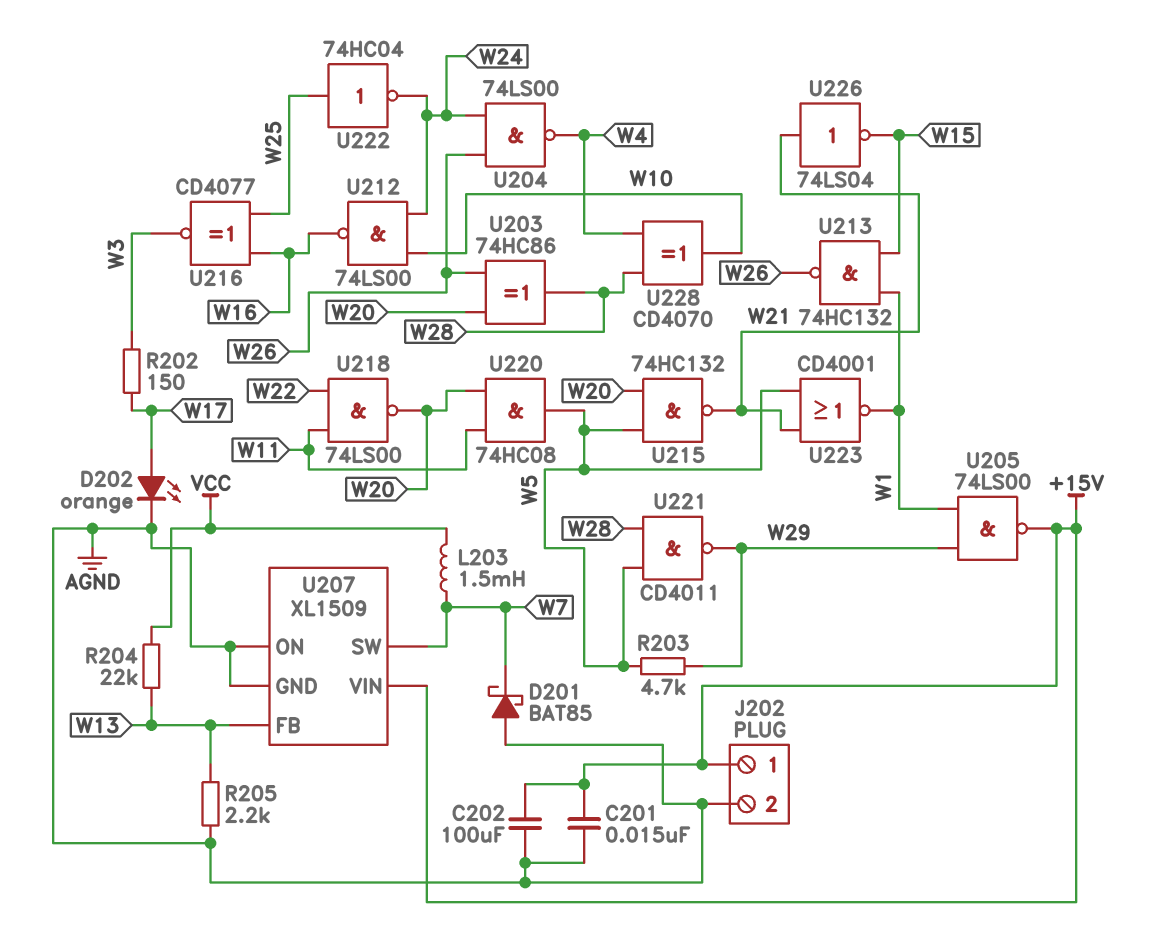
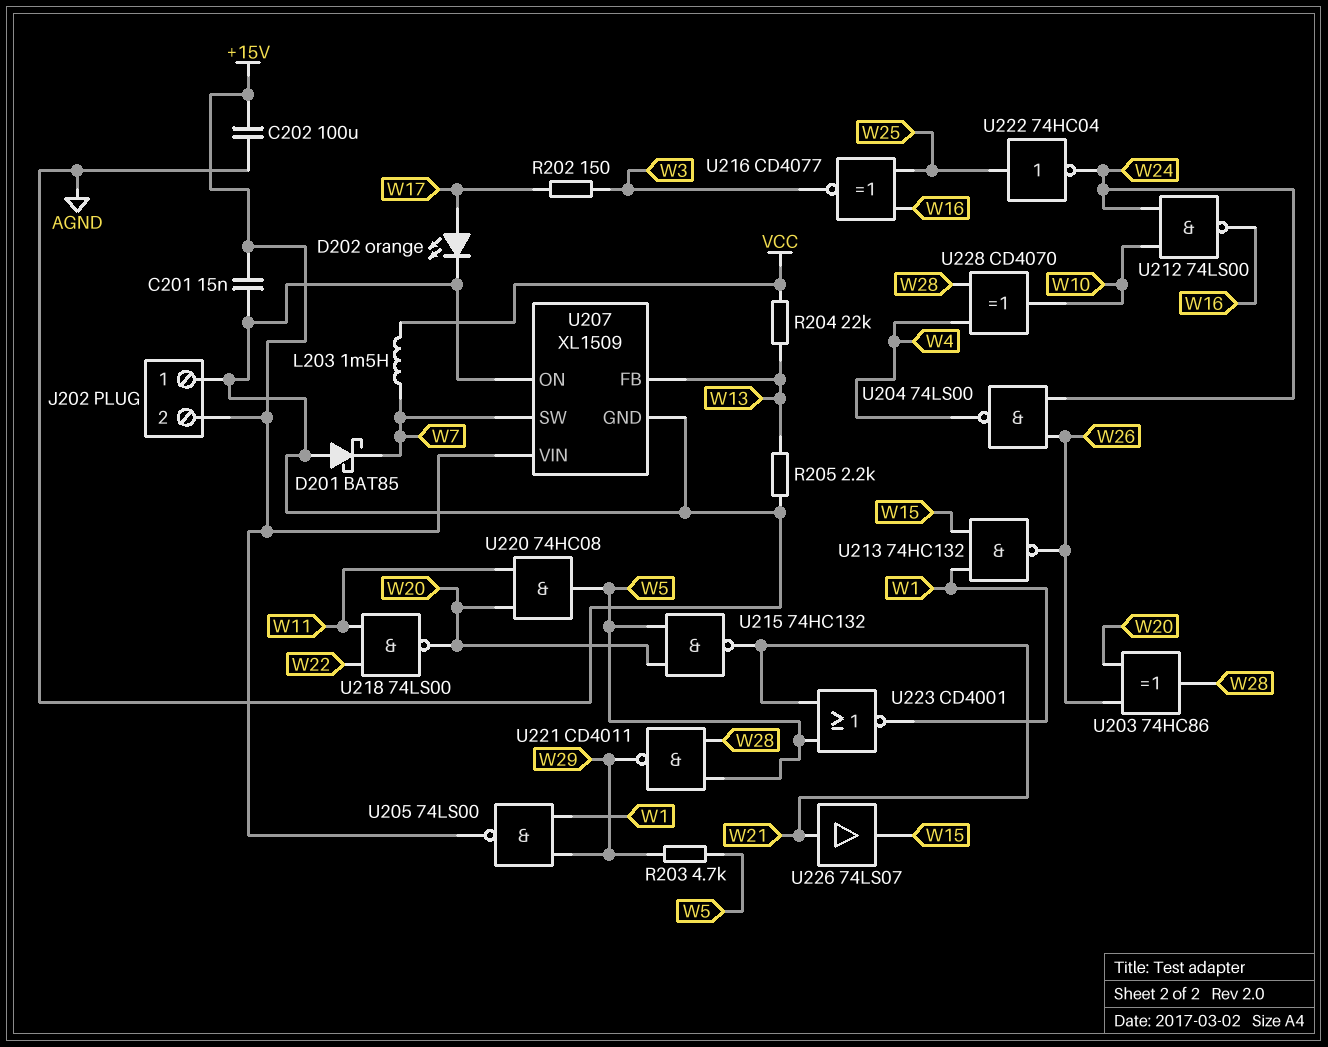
J202 pin 1: +15V -> AGND
J202 pin 2: AGND -> +15V
U226: NOT 74LS04 (in W21, out W15) -> buffer 74LS07 (in W21, out W15)

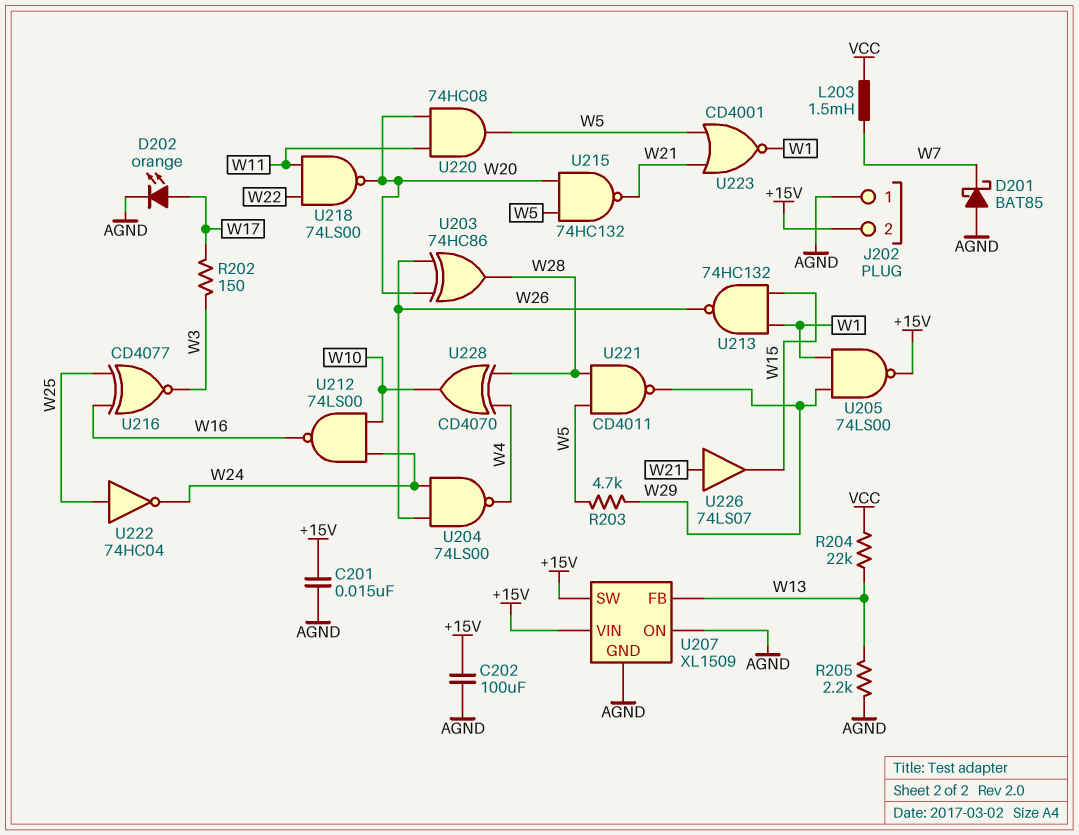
U207 pin SW: W7 -> +15V

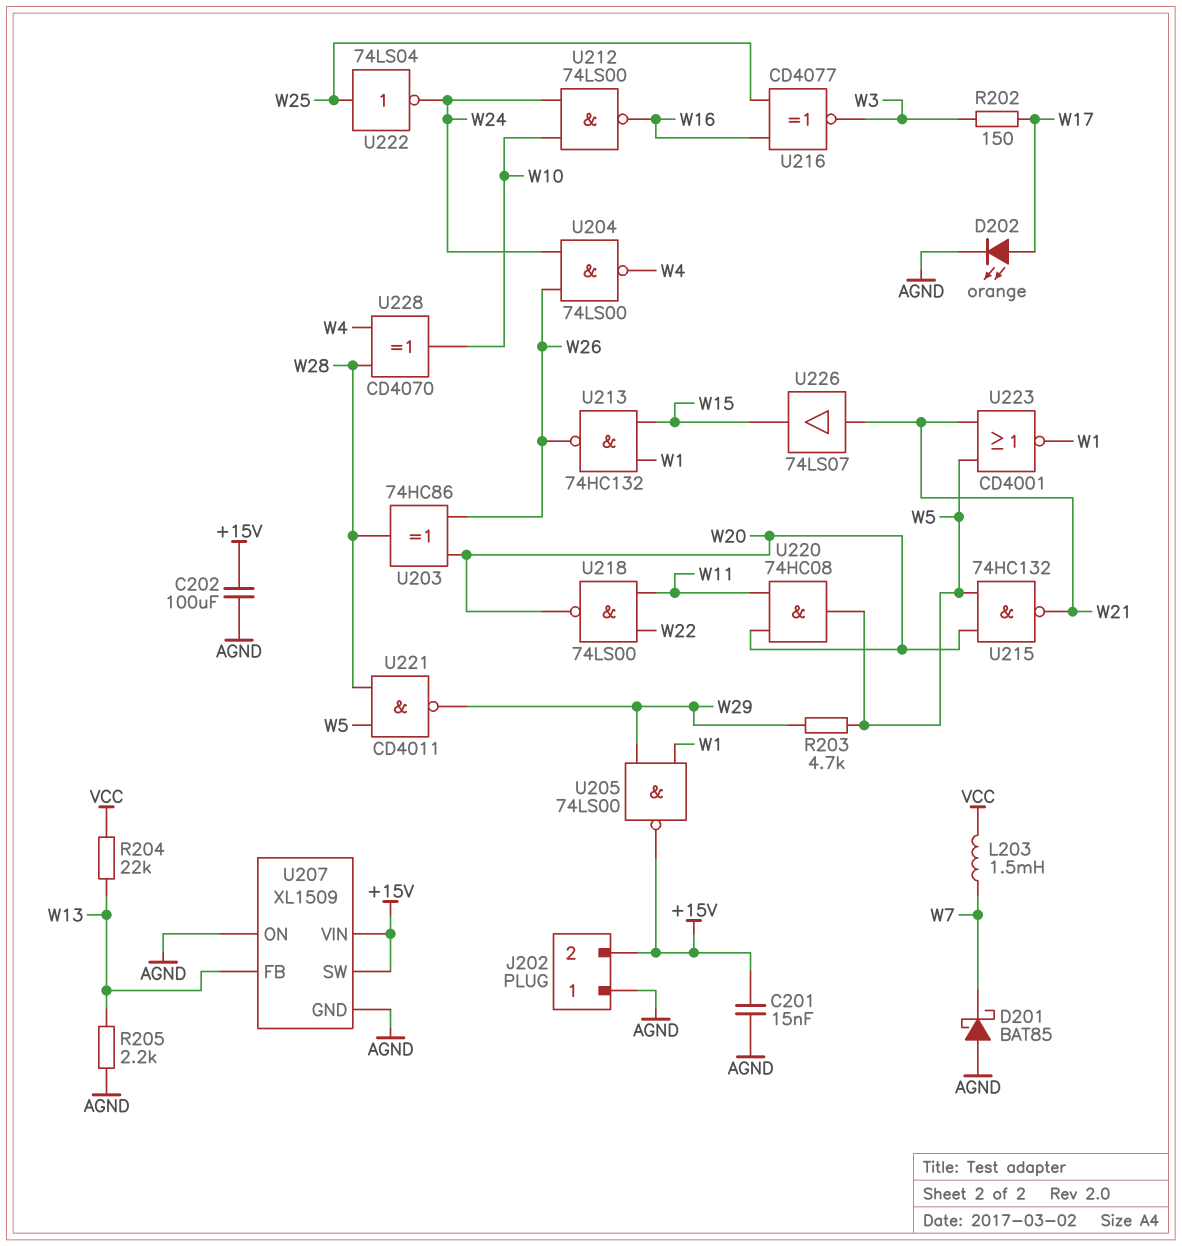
U222: NOT 74HC04 (in W25, out W24) -> NOT 74LS04 (in W25, out W24)

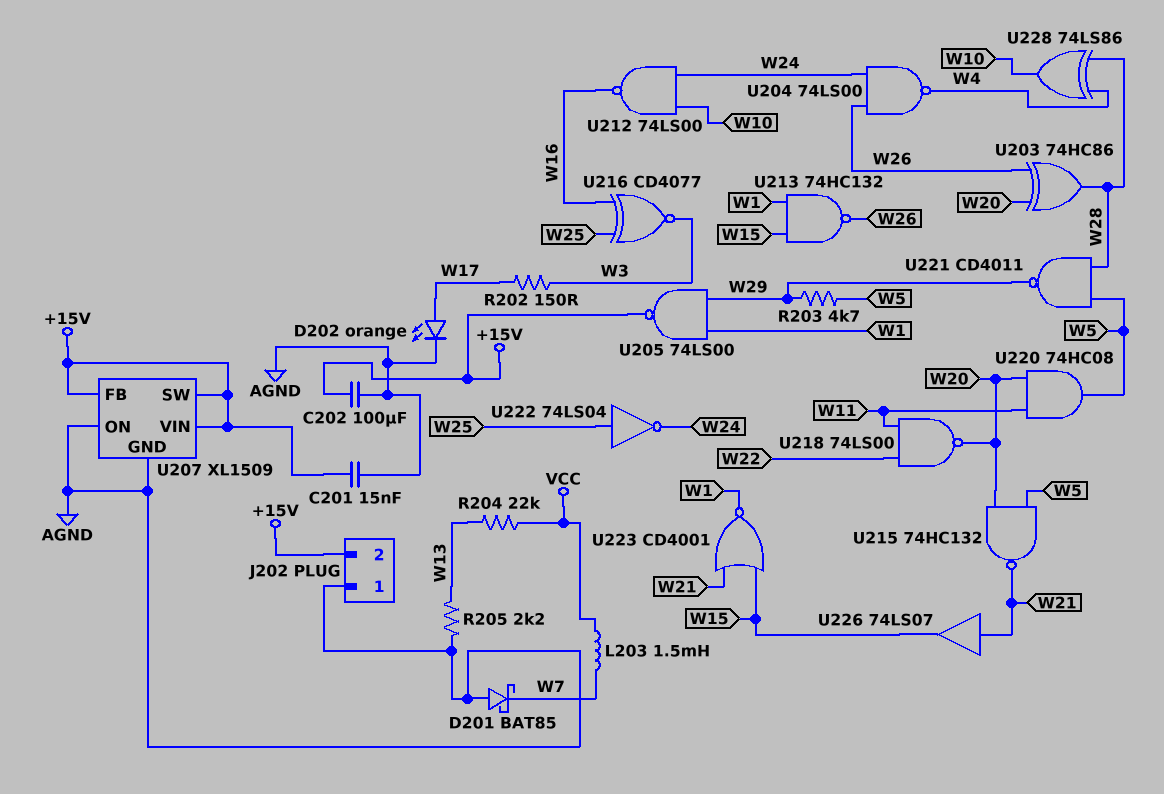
U207 pin FB: W13 -> +15V
U223: NOR CD4001 (in W5, in W21, out W1) -> NOR CD4001 (in W15, in W21, out W1)
U228: XOR CD4070 (in W4, in W28, out W10) -> XOR 74LS86 (in W4, in W28, out W10)

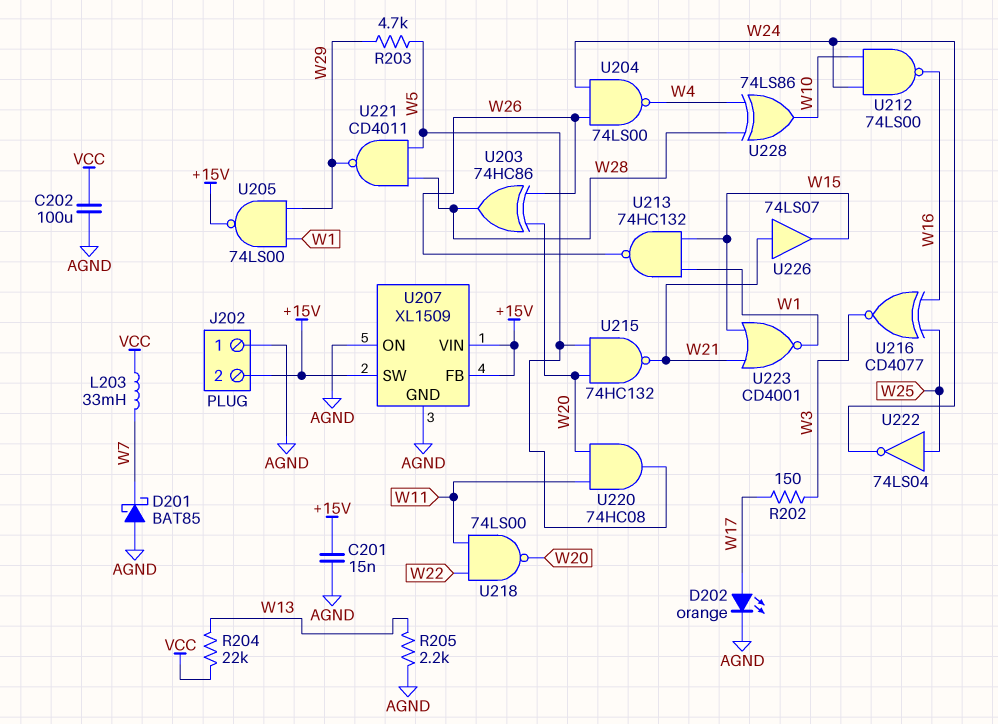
C202: 100uF (+15V, AGND) -> 100uF (AGND, VCC)
L203: 1.5mH (VCC, W7) -> 33mH (VCC, W7)

